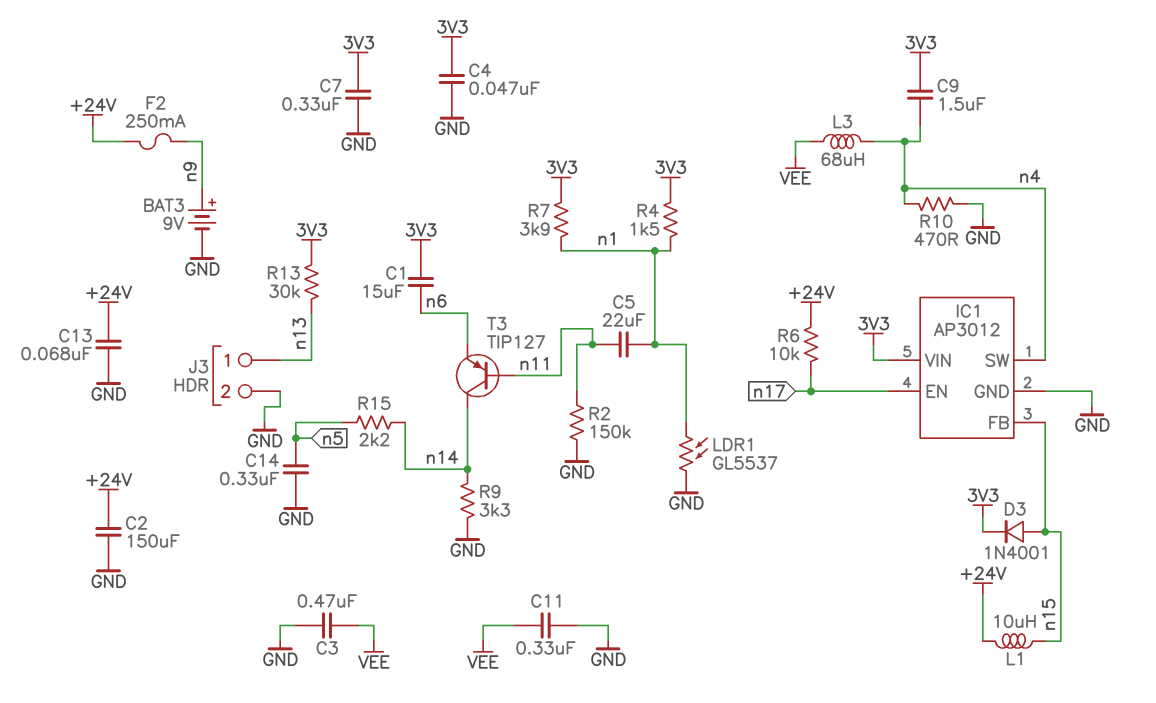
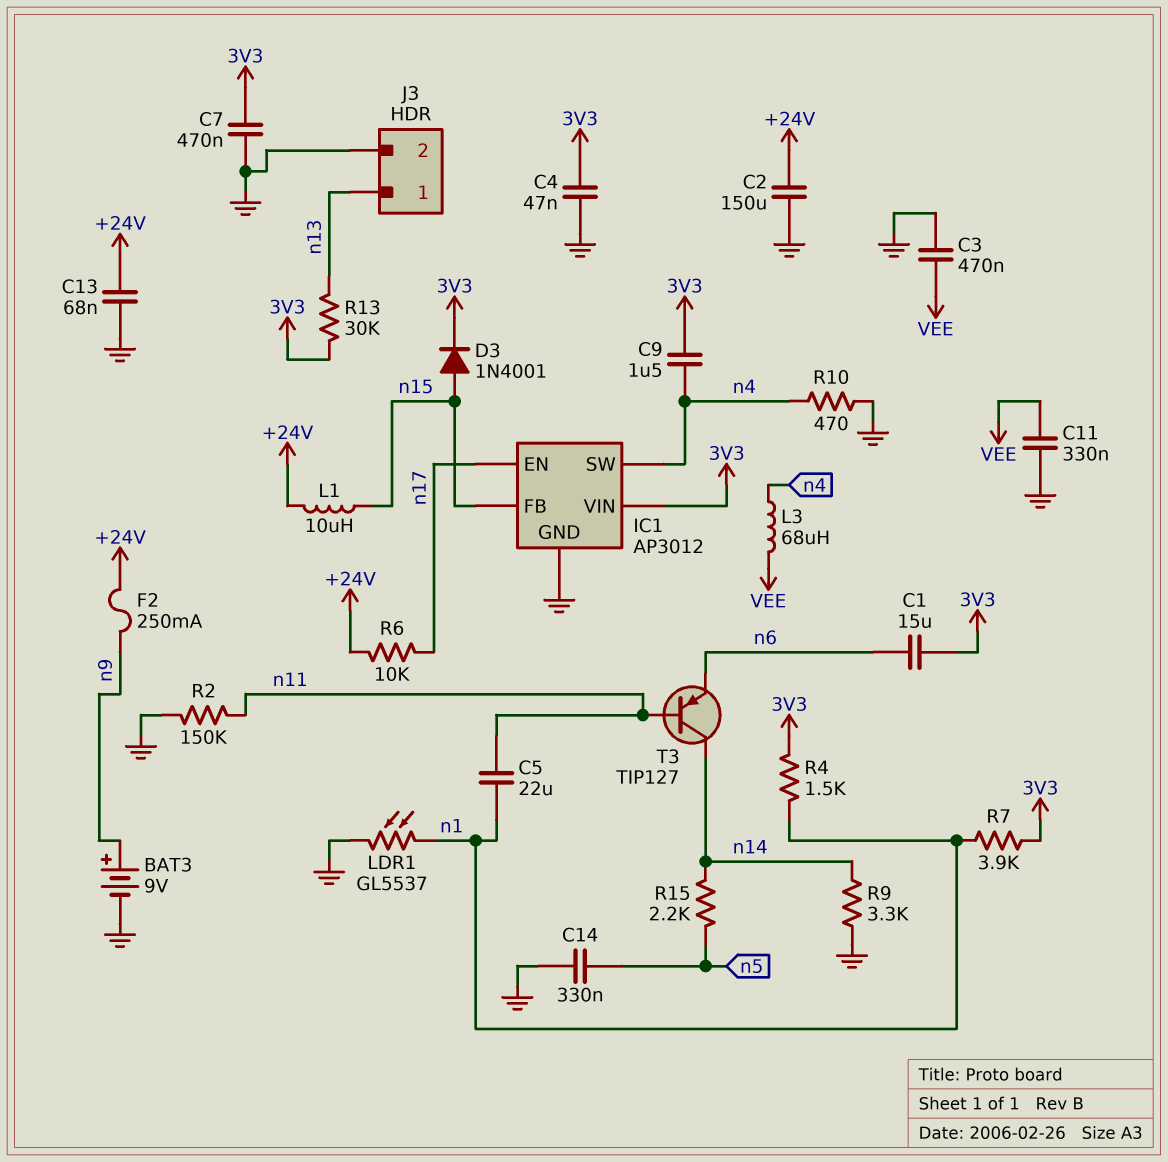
C7: 330nF (3V3, GND) -> 470nF (3V3, GND)

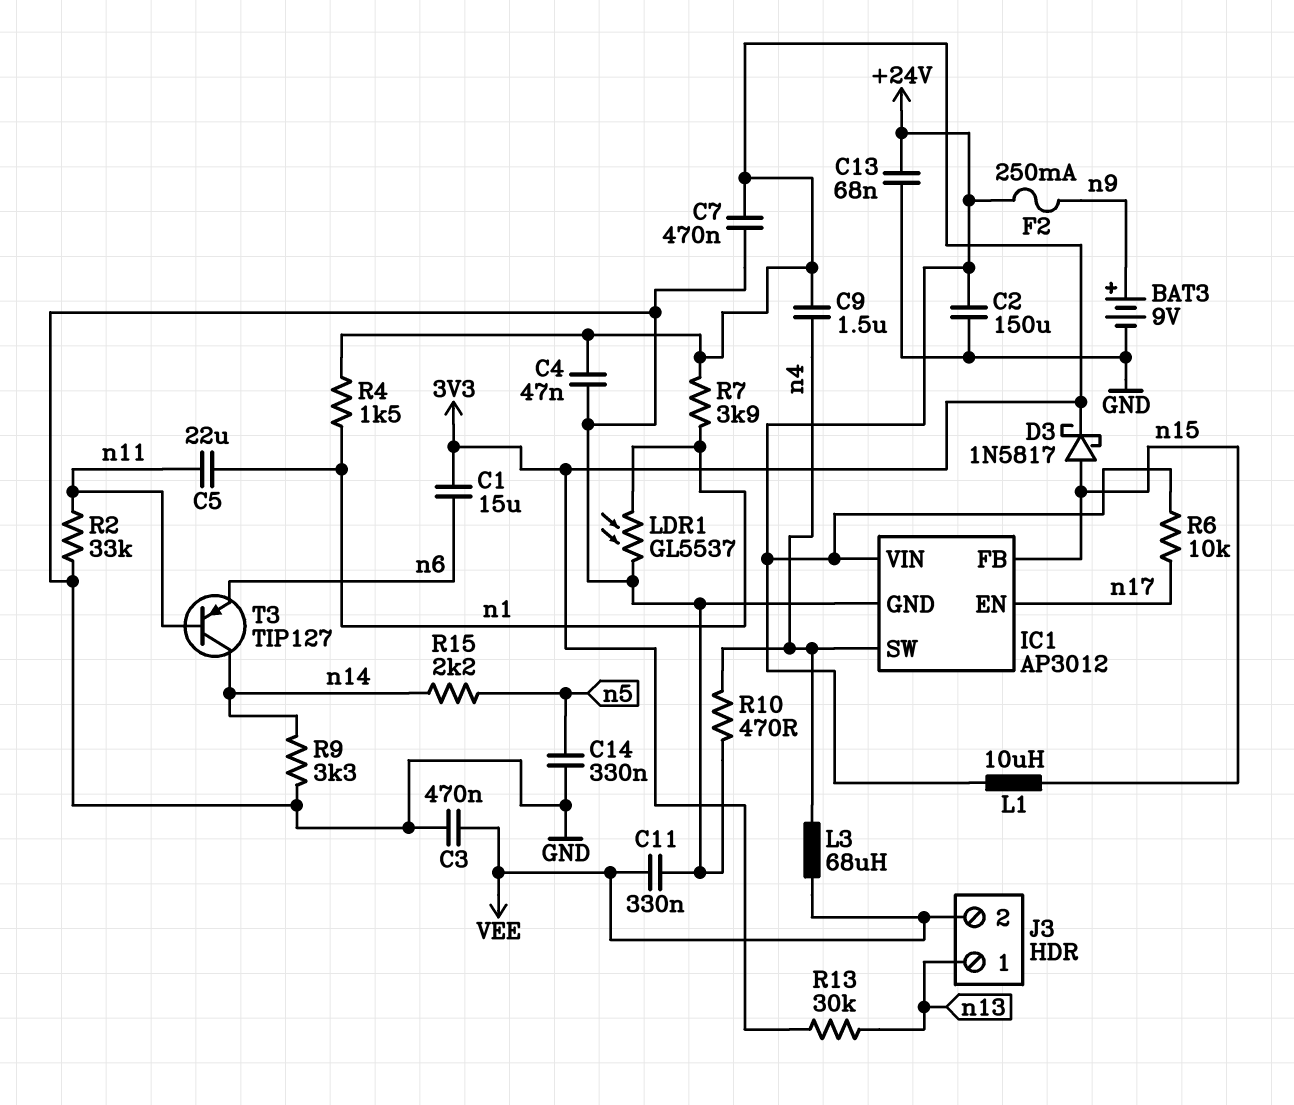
D3: diode 1N4001 (A n15, K 3V3) -> schottky 1N5817 (A n15, K 3V3)
IC1 pin VIN: 3V3 -> +24V
J3 pin 2: GND -> VEE
R2: 150k (GND, n11) -> 33k (GND, n11)

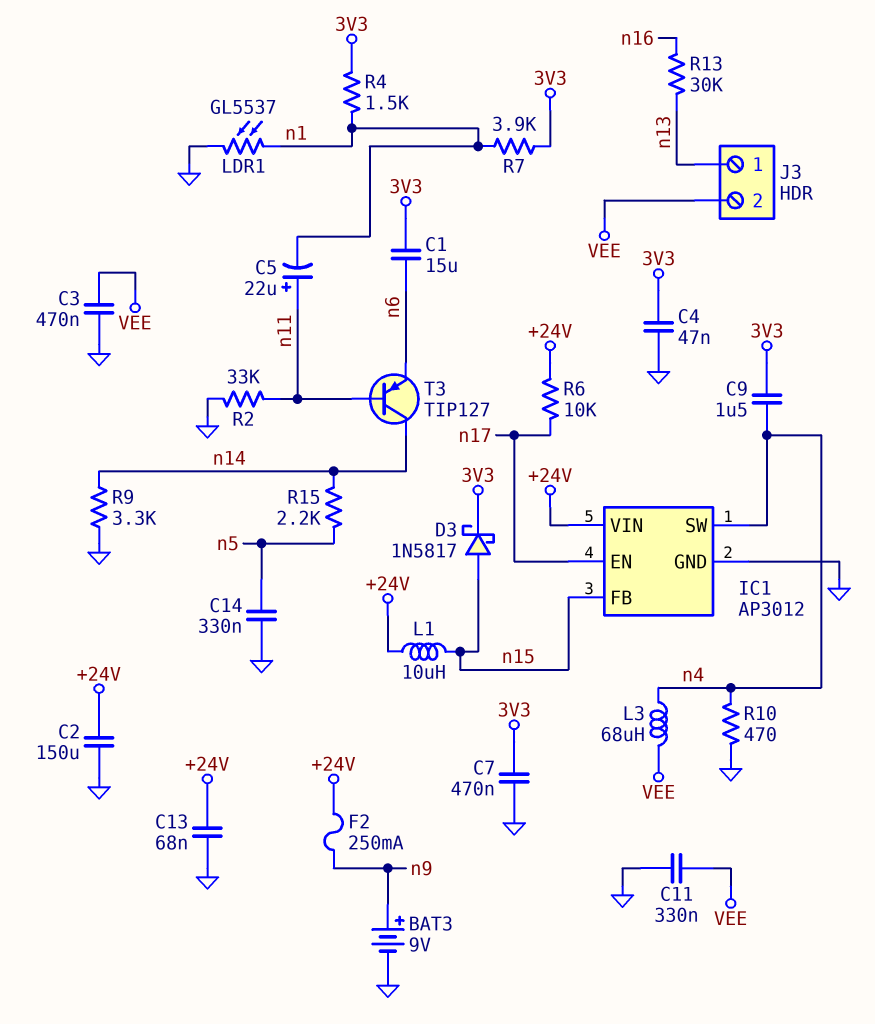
C5: 22uF (n1, n11) -> 22uF (plus n11, minus n1)
R13: 30k (3V3, n13) -> 30k (n13, n16)

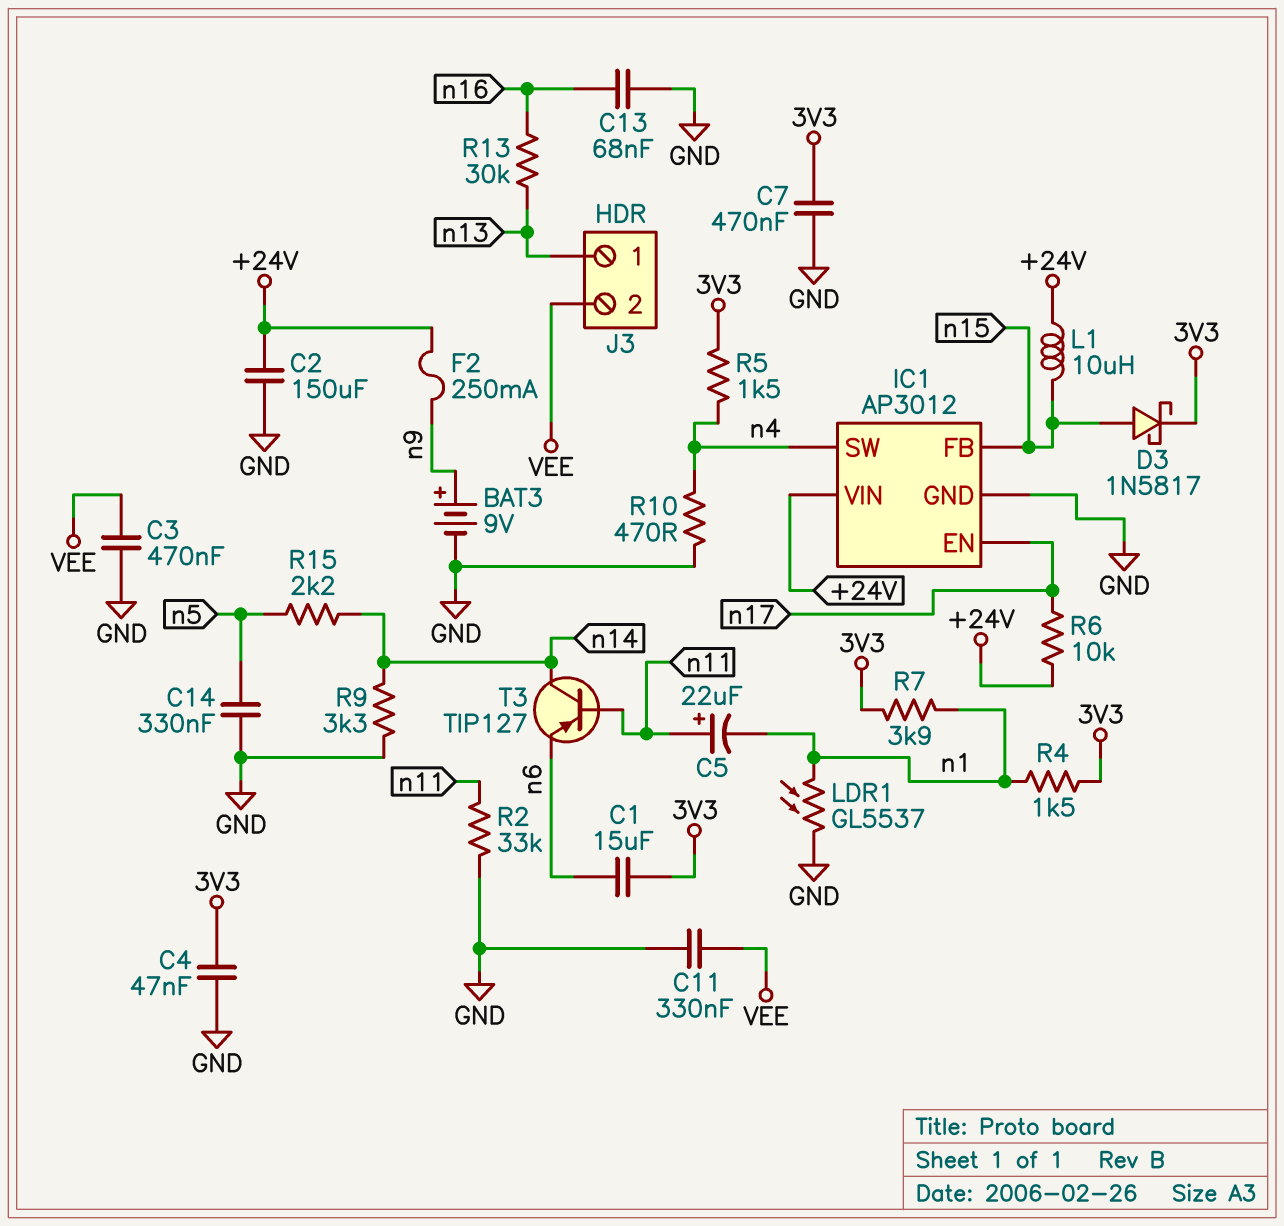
C9: 1.5uF (3V3, n4) -> none
C13: 68nF (+24V, GND) -> 68nF (GND, n16)
L3: 68uH (VEE, n4) -> none
R5: none -> 1.5k (3V3, n4)

